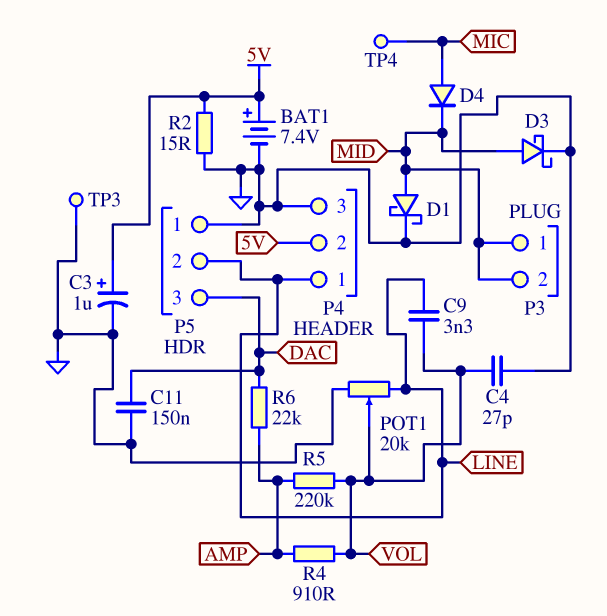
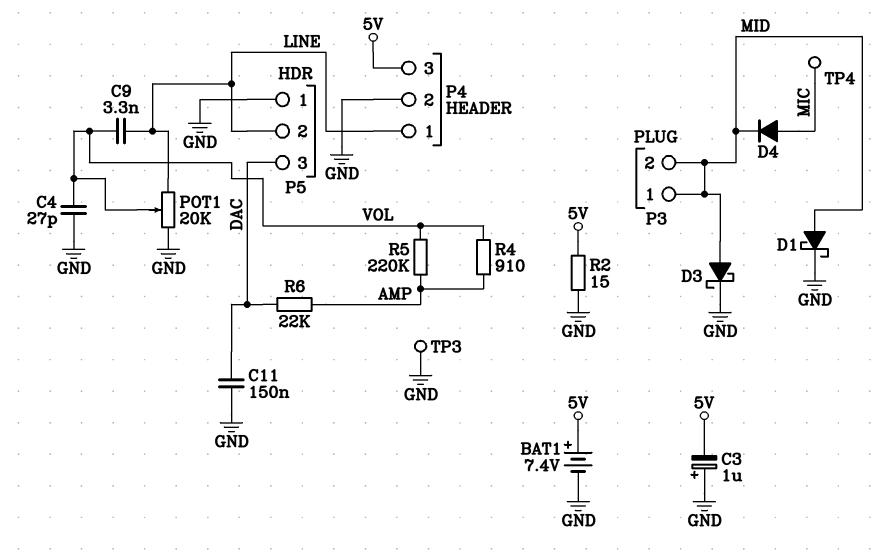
C3: 1uF (plus 5V, minus GND) -> 1uF (plus GND, minus 5V)
P4 pin 2: 5V -> GND
P4 pin 3: GND -> 5V

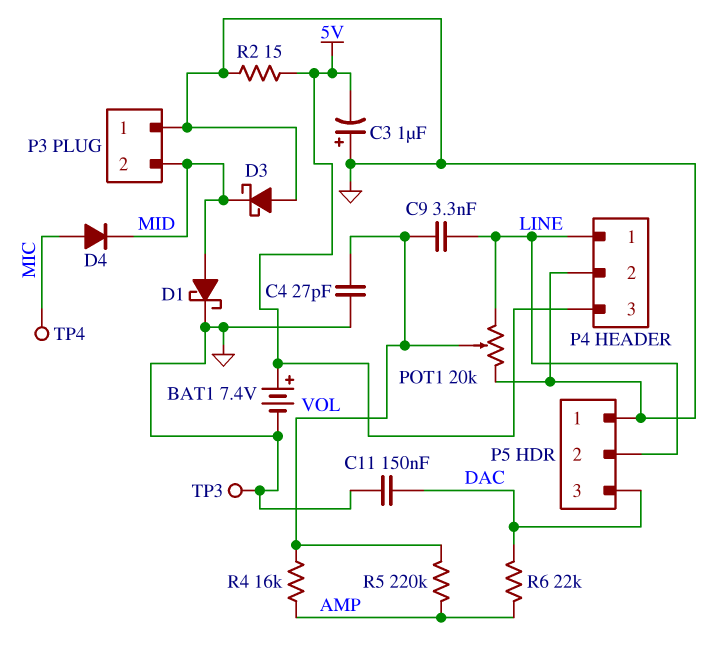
D3: schottky (A MID, K GND) -> schottky (A GND, K MID)
P3 pin 1: MID -> GND
R4: 910 (AMP, VOL) -> 16k (AMP, VOL)

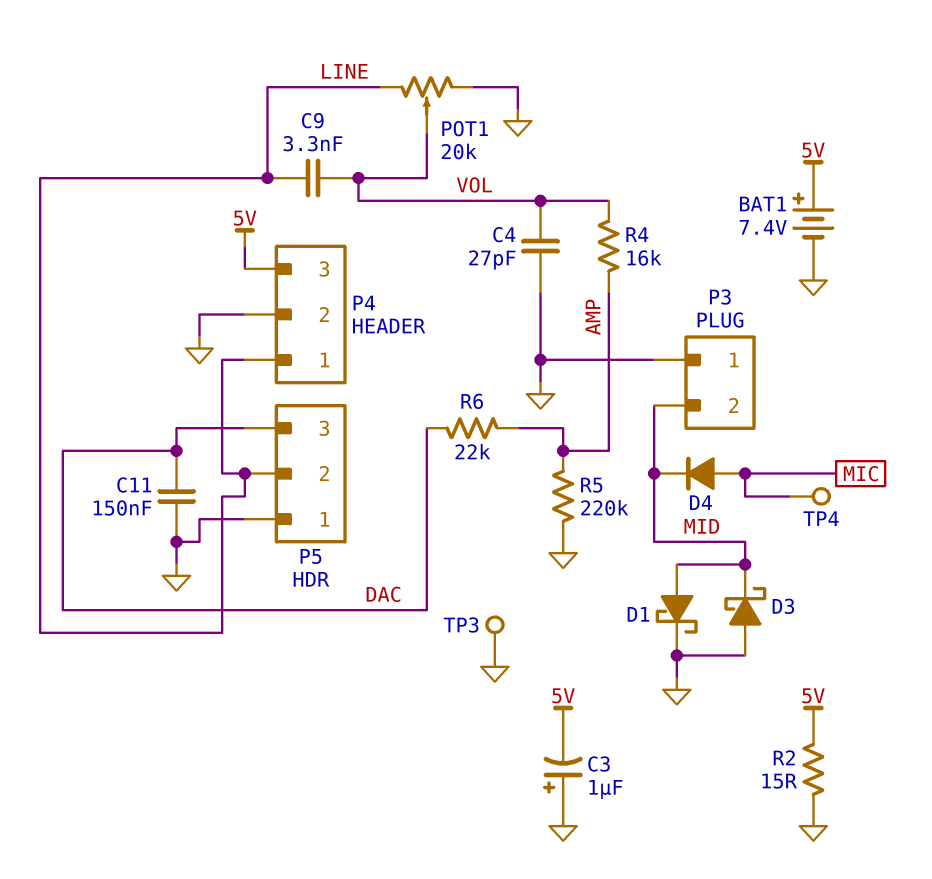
R5: 220k (AMP, VOL) -> 220k (AMP, GND)

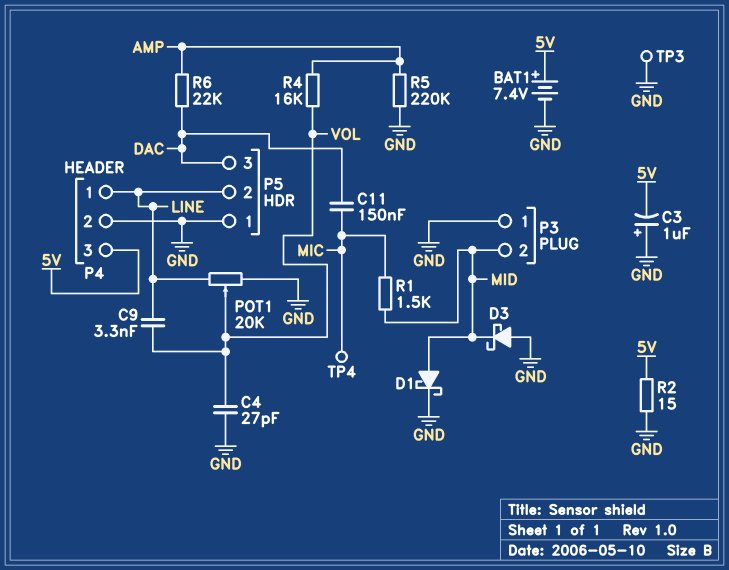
C11: 150nF (DAC, GND) -> 150nF (DAC, MIC)
D4: diode (A MIC, K MID) -> none
R1: none -> 1.5k (MIC, MID)

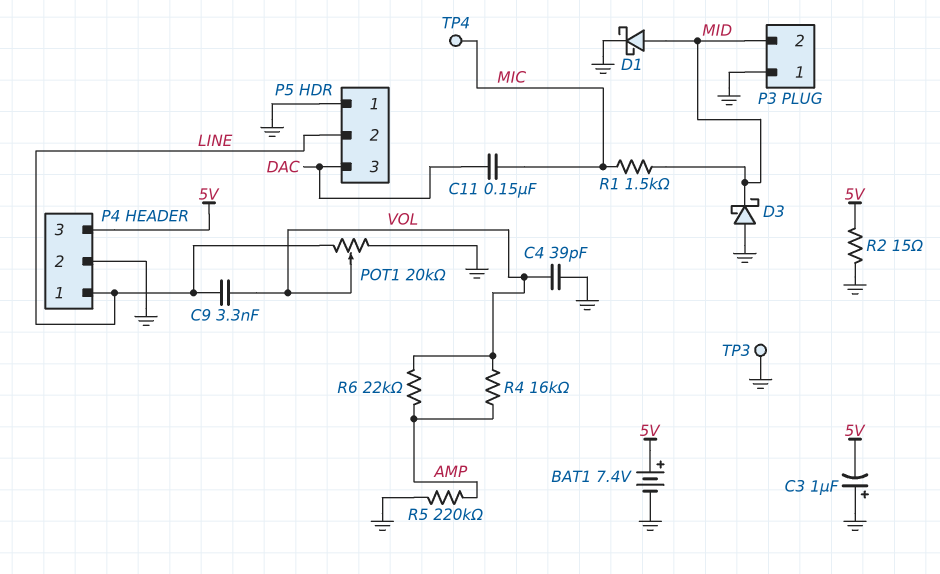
C4: 27pF (GND, VOL) -> 39pF (GND, VOL)
R6: 22k (AMP, DAC) -> 22k (AMP, VOL)

